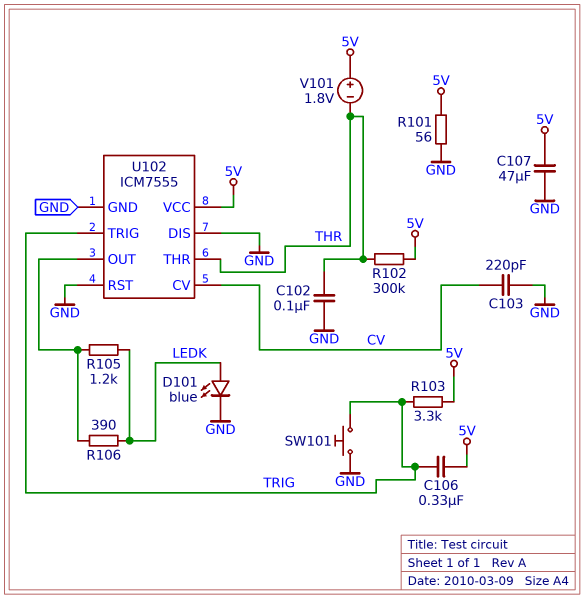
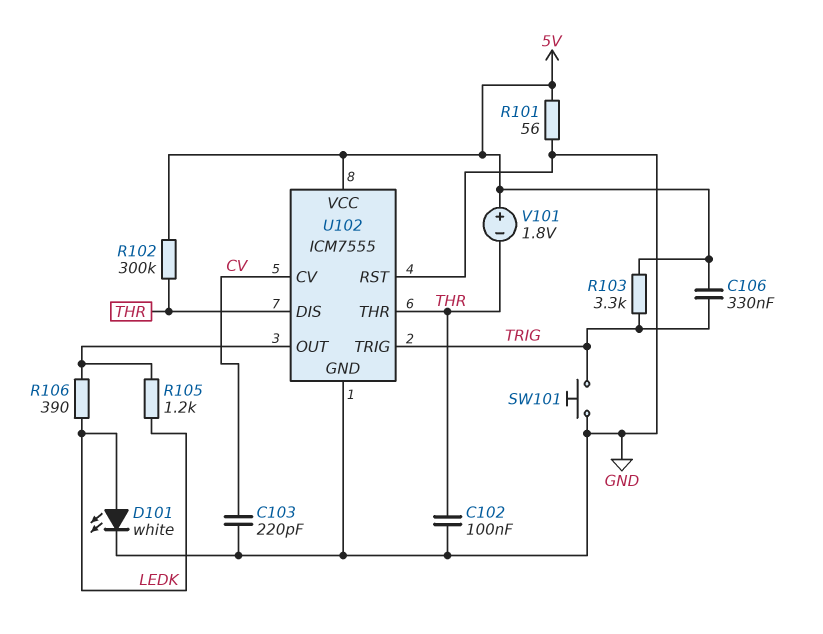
C107: 47uF (5V, GND) -> none
D101: LED blue (A LEDK, K GND) -> LED white (A LEDK, K GND)
U102 pin DIS: GND -> THR

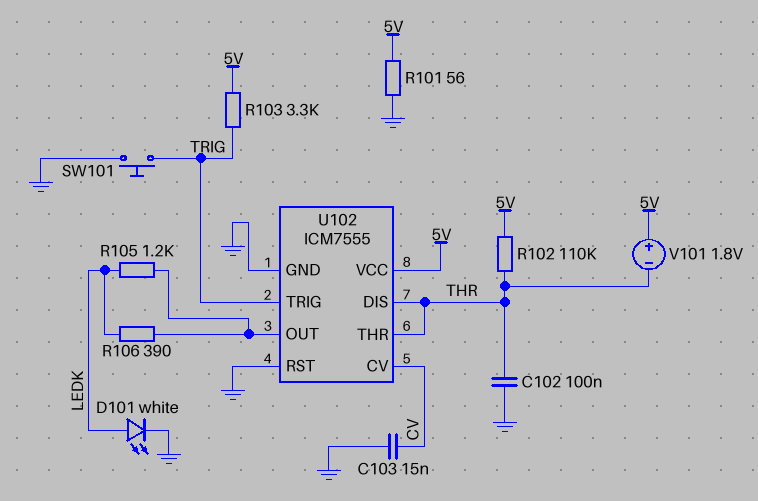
C103: 220pF (CV, GND) -> 15nF (CV, GND)
C106: 330nF (5V, TRIG) -> none
R102: 300k (5V, THR) -> 110k (5V, THR)

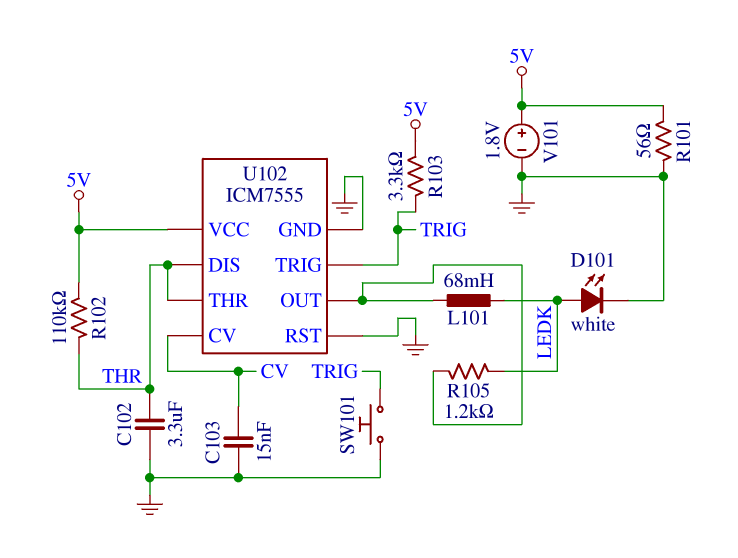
C102: 100nF (GND, THR) -> 3.3uF (GND, THR)
L101: none -> 68mH (LEDK, U102/OUT)
R106: 390 (LEDK, U102/OUT) -> none
V101: 1.8V (plus 5V, minus THR) -> 1.8V (plus 5V, minus GND)

